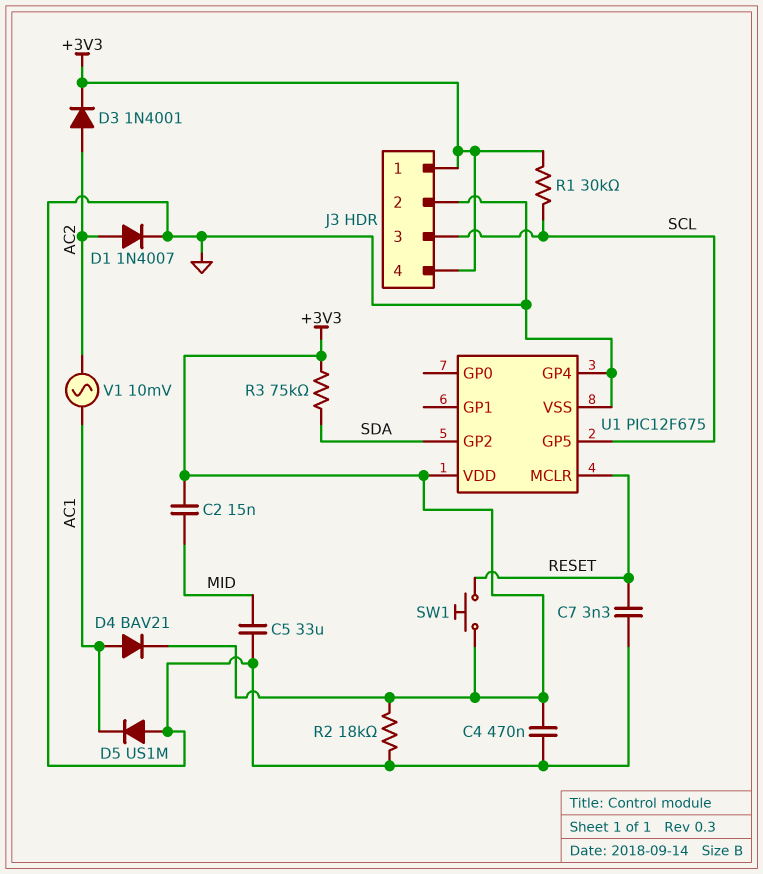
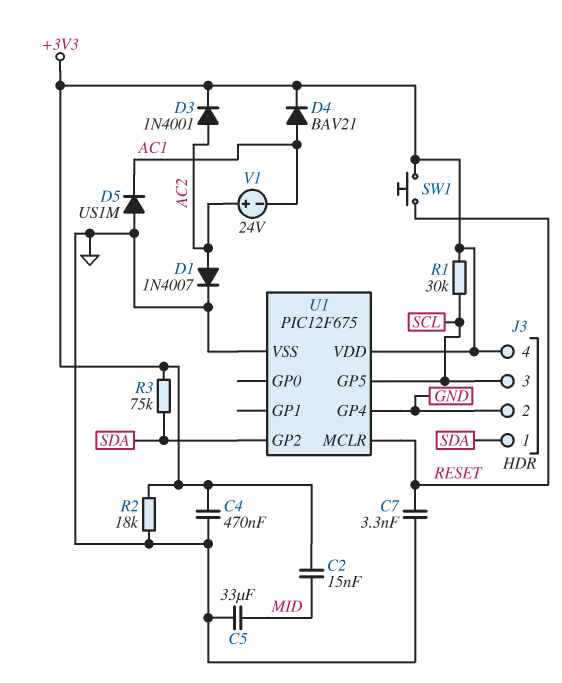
J3 pin 1: +3V3 -> SDA
V1: AC 10mV (AC1, AC2) -> 24V (plus AC2, minus AC1)

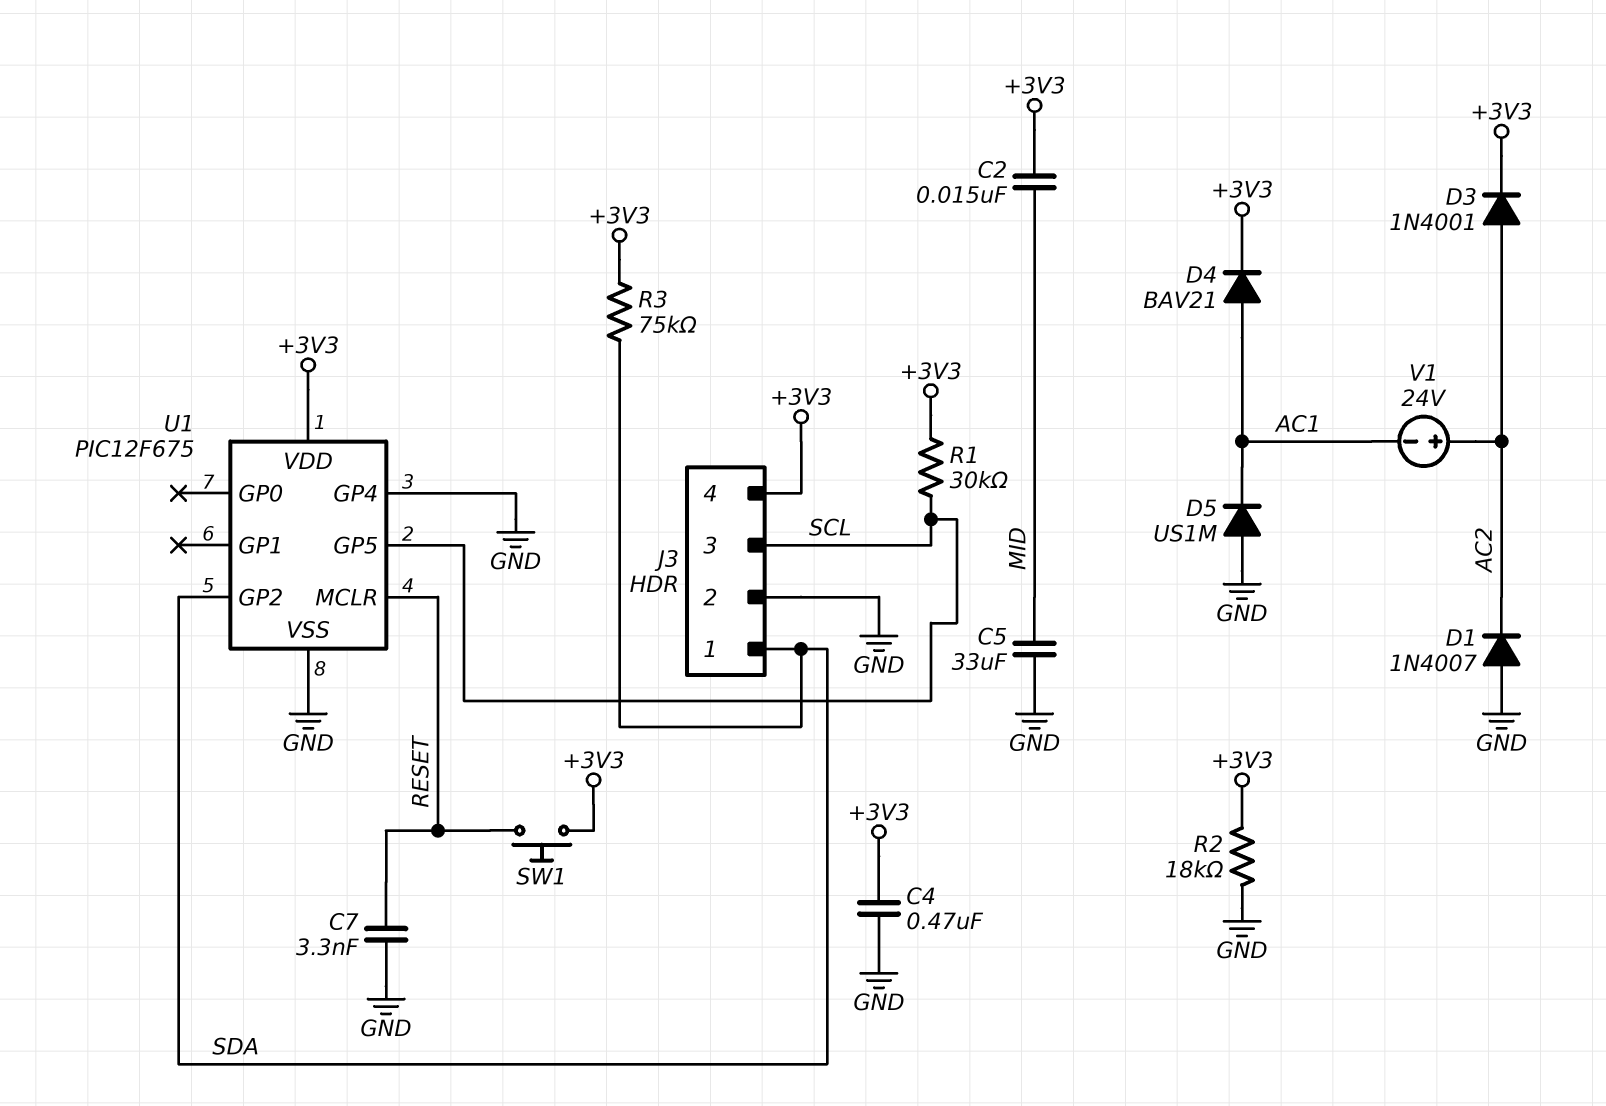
D1: diode 1N4007 (A AC2, K GND) -> diode 1N4007 (A GND, K AC2)

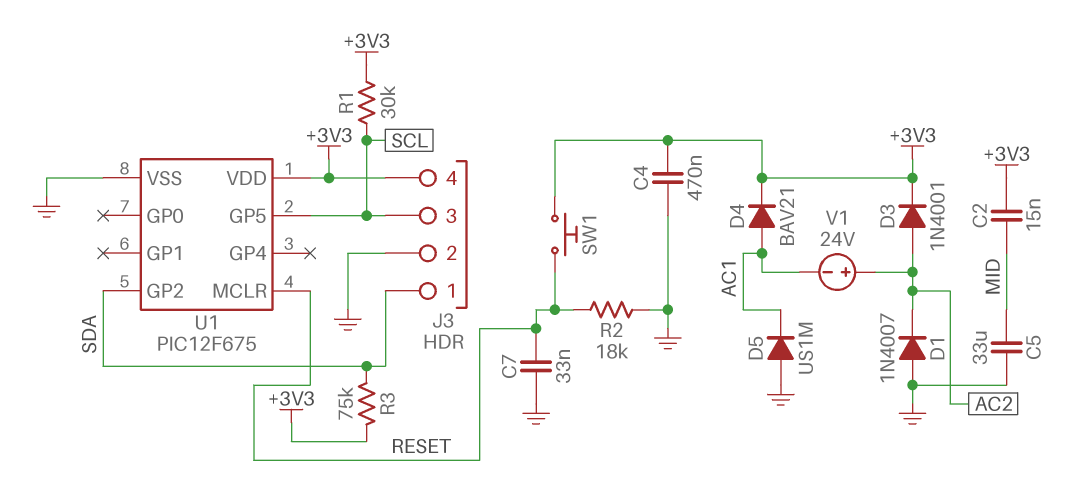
C7: 3.3nF (GND, RESET) -> 33nF (GND, RESET)
R2: 18k (+3V3, GND) -> 18k (GND, RESET)
U1 pin GP4: GND -> none

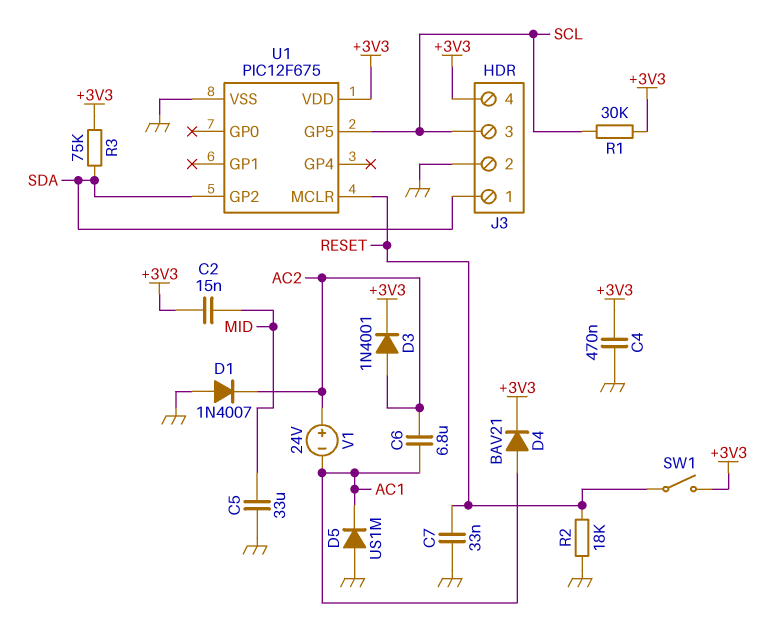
C6: none -> 6.8uF (AC1, AC2)
SW1: button (+3V3, RESET) -> switch (+3V3, RESET)

